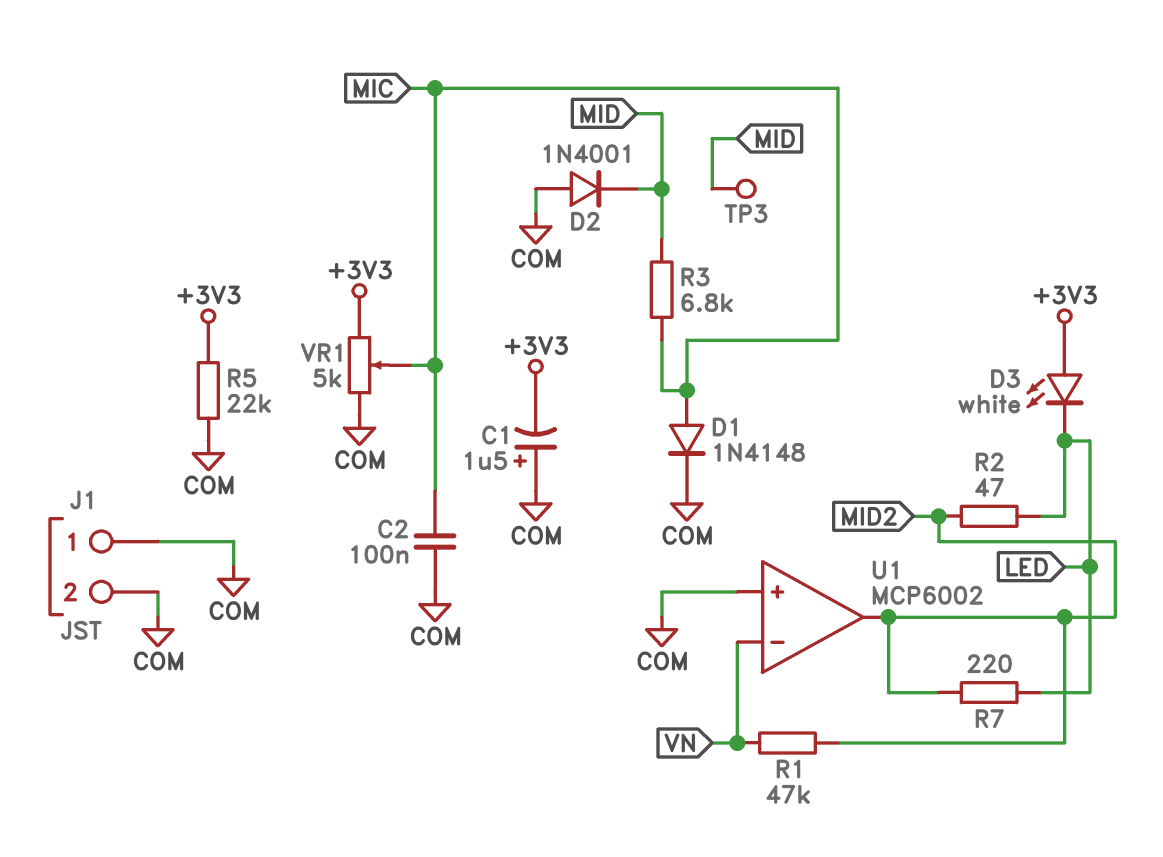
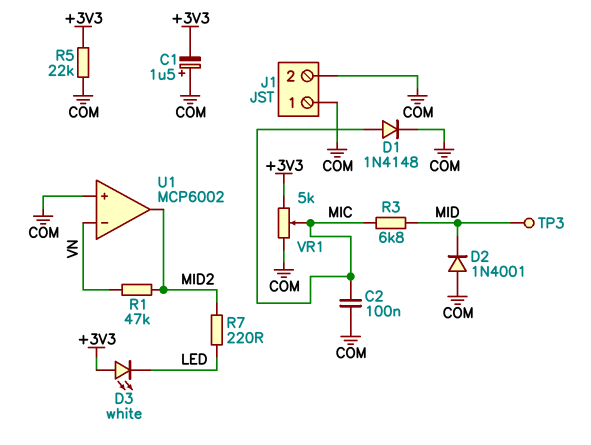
R2: 47 (LED, MID2) -> none

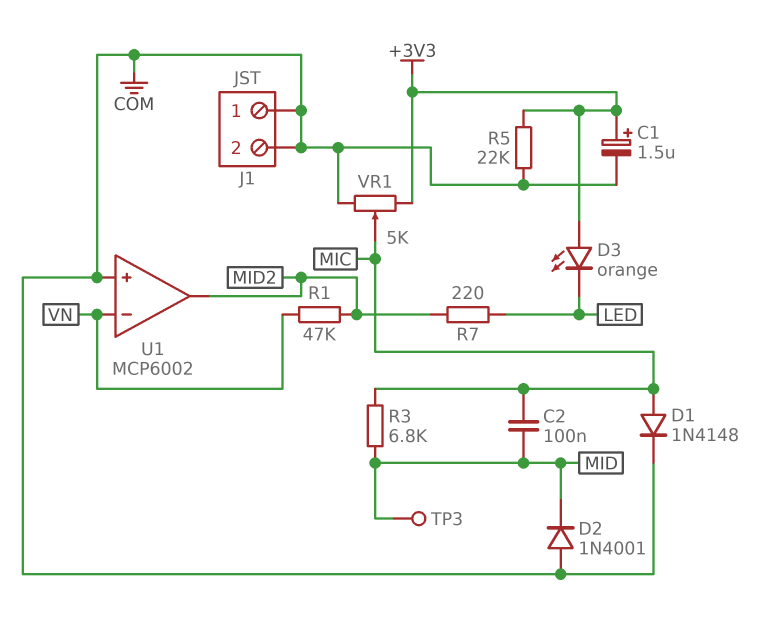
C1: 1.5uF (plus COM, minus +3V3) -> 1.5uF (plus +3V3, minus COM)
C2: 100nF (COM, MIC) -> 100nF (MIC, MID)
D3: LED white (A +3V3, K LED) -> LED orange (A +3V3, K LED)

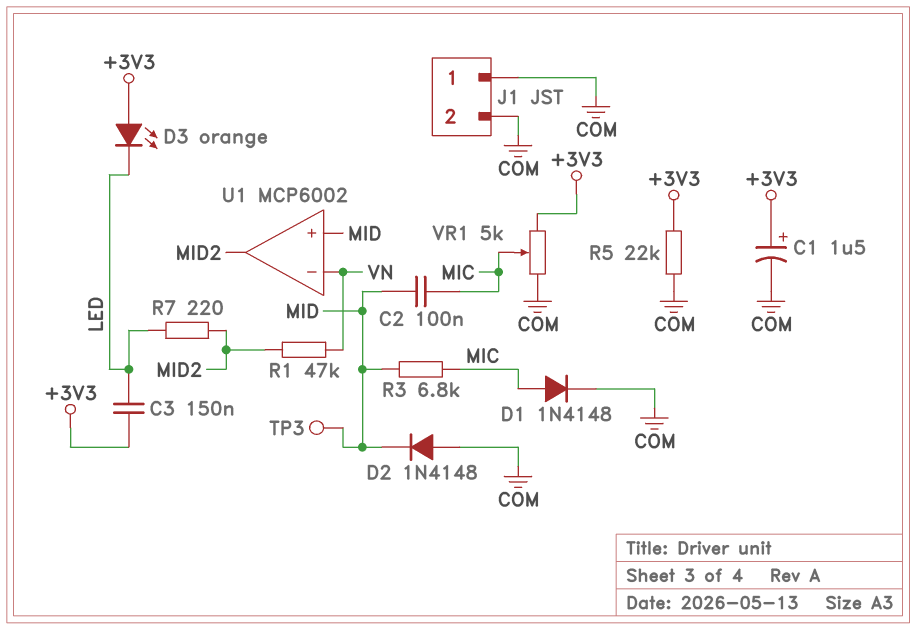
C3: none -> 150nF (+3V3, LED)
D2: diode 1N4001 (A COM, K MID) -> diode 1N4148 (A COM, K MID)
U1 pin in+: COM -> MID

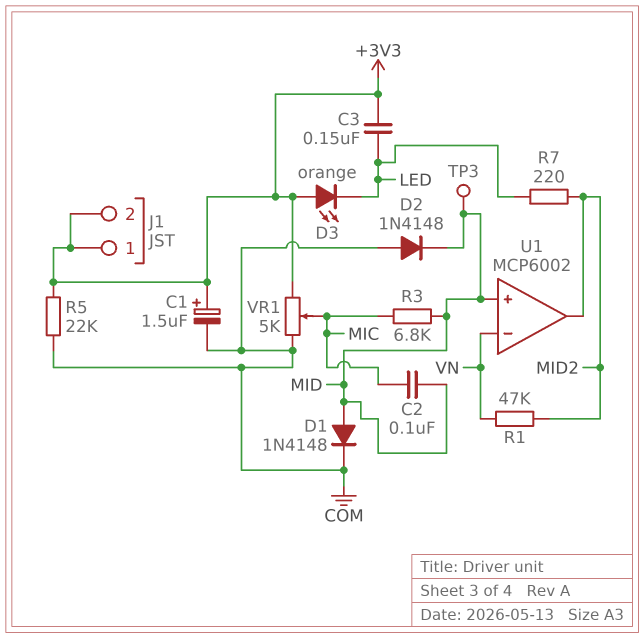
D1: diode 1N4148 (A MIC, K COM) -> diode 1N4148 (A MID, K COM)
J1 pin 1: COM -> +3V3
J1 pin 2: COM -> +3V3

